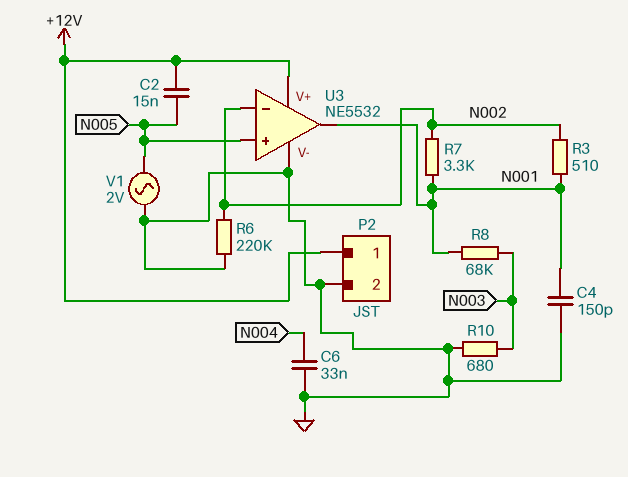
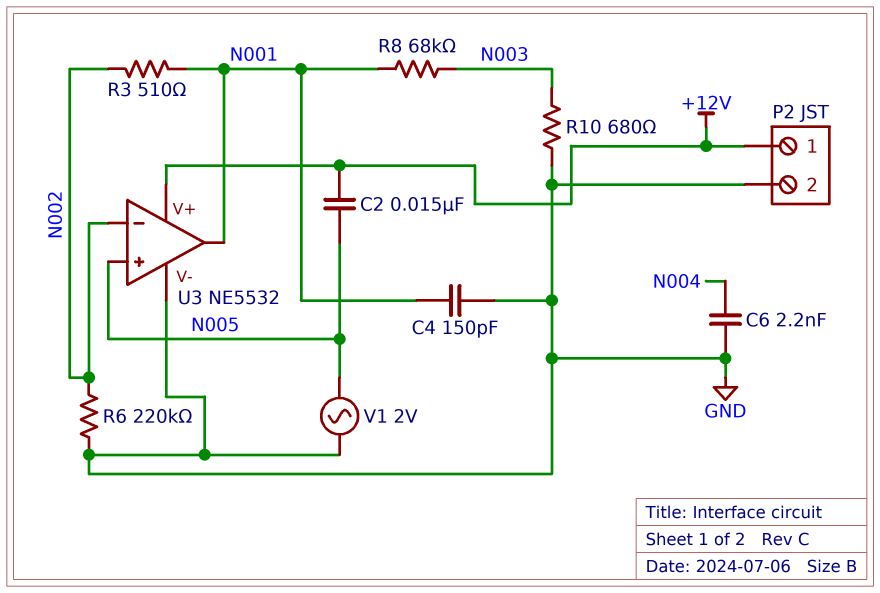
C6: 33nF (GND, N004) -> 2.2nF (GND, N004)
R7: 3.3k (N001, N002) -> none

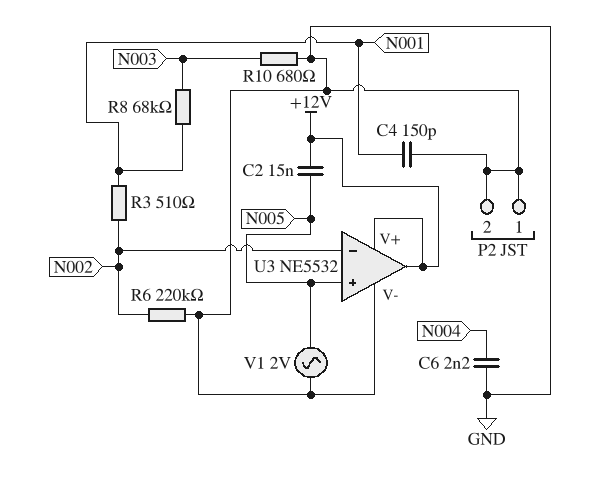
P2 pin 1: +12V -> GND
U3 pin out: N001 -> +12V

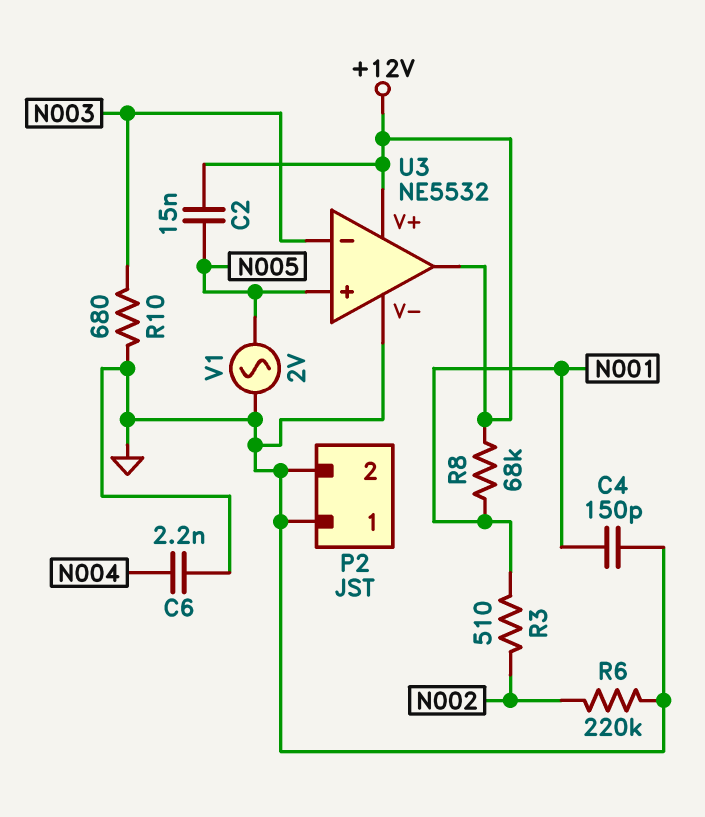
R8: 68k (N001, N003) -> 68k (+12V, N001)
U3 pin in-: N002 -> N003

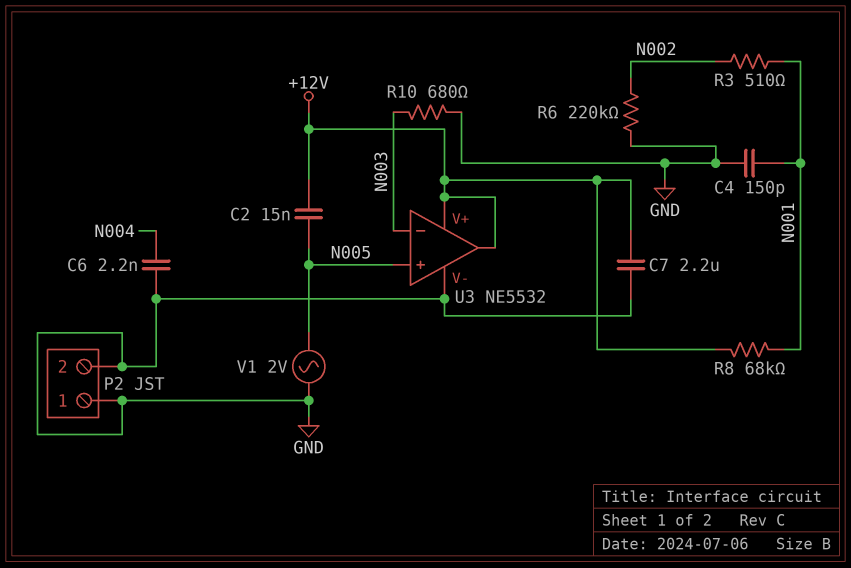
C7: none -> 2.2uF (+12V, GND)

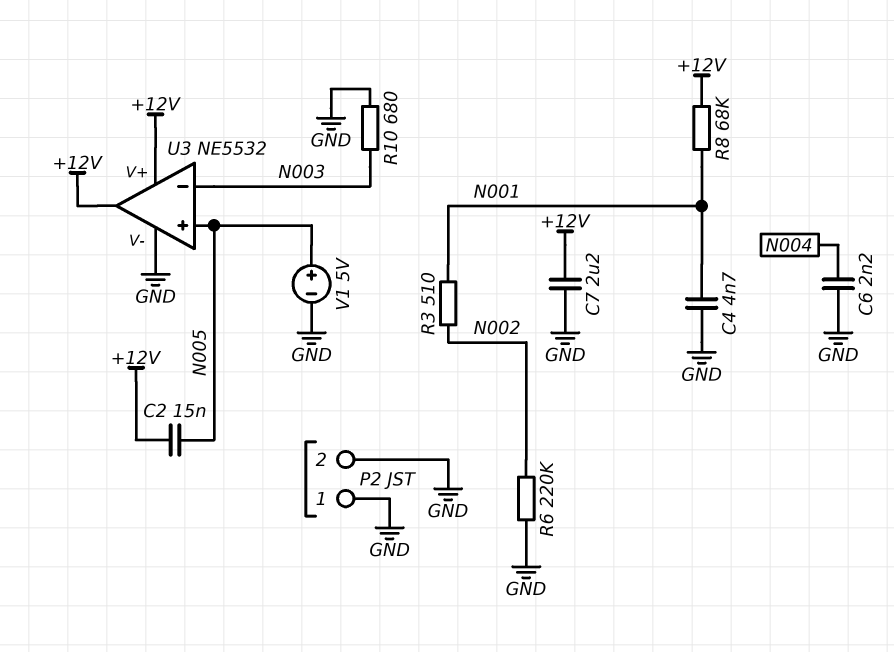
C4: 150pF (GND, N001) -> 4.7nF (GND, N001)
V1: AC 2V (GND, N005) -> 5V (plus N005, minus GND)

